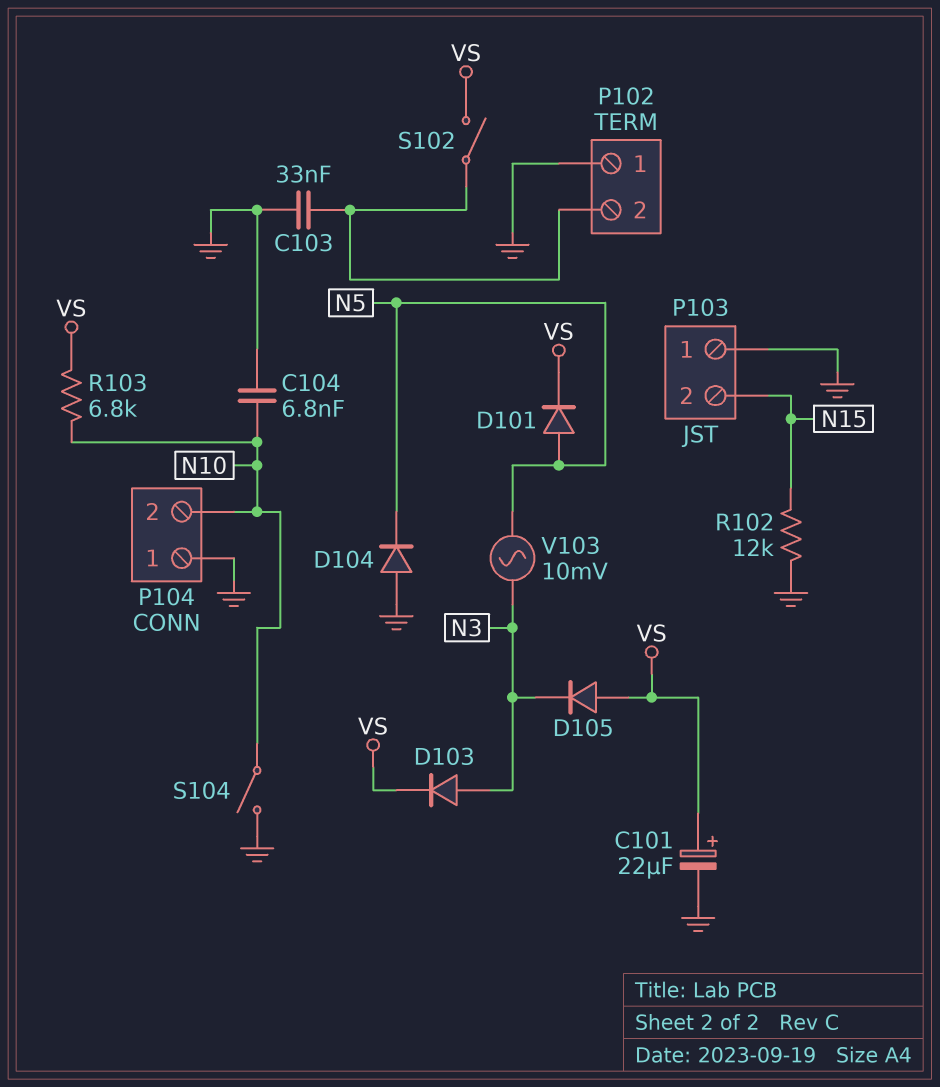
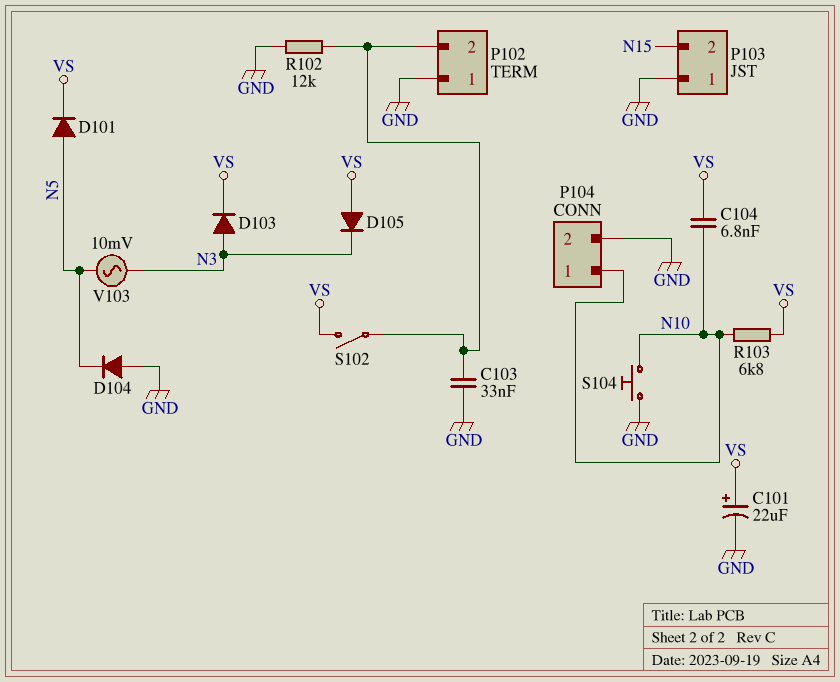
C104: 6.8nF (GND, N10) -> 6.8nF (N10, VS)
P104 pin 1: GND -> N10
P104 pin 2: N10 -> GND
R102: 12k (GND, N15) -> 12k (GND, P102/2)
S104: switch (GND, N10) -> button (GND, N10)

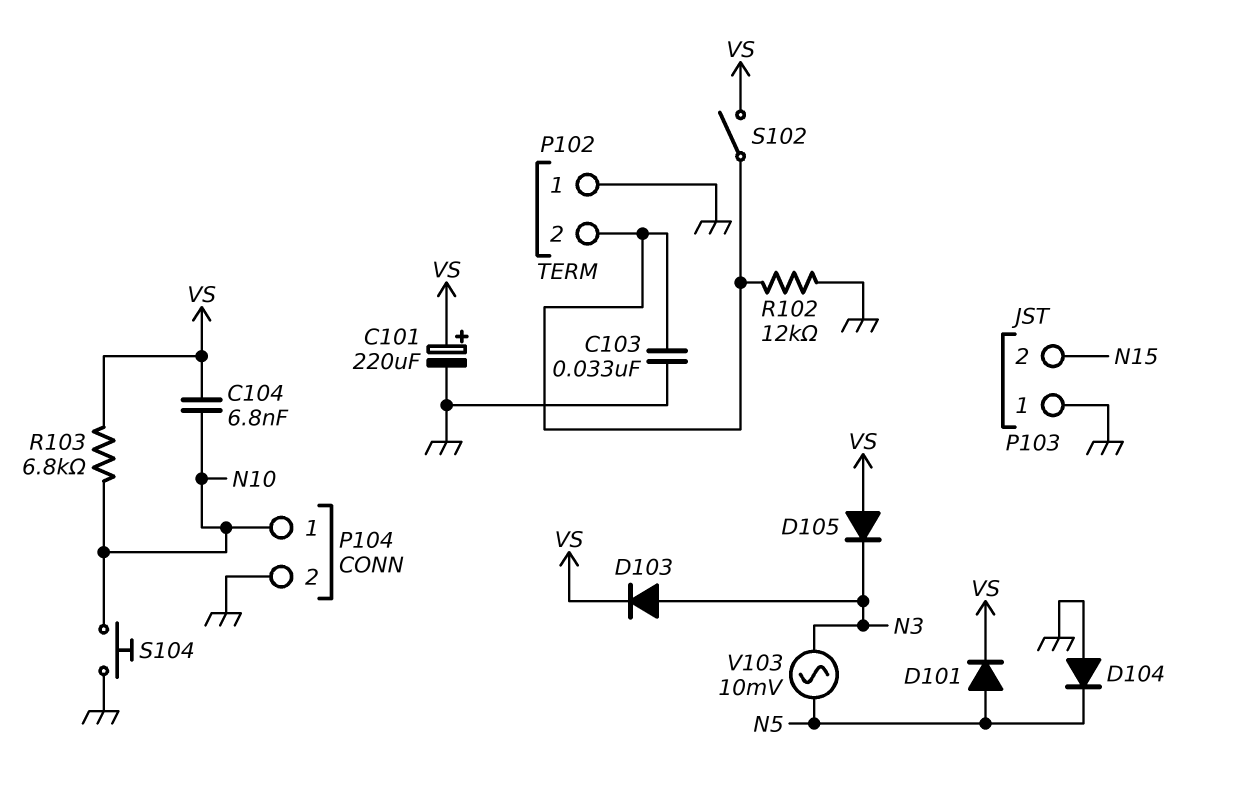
C101: 22uF (plus VS, minus GND) -> 220uF (plus VS, minus GND)

